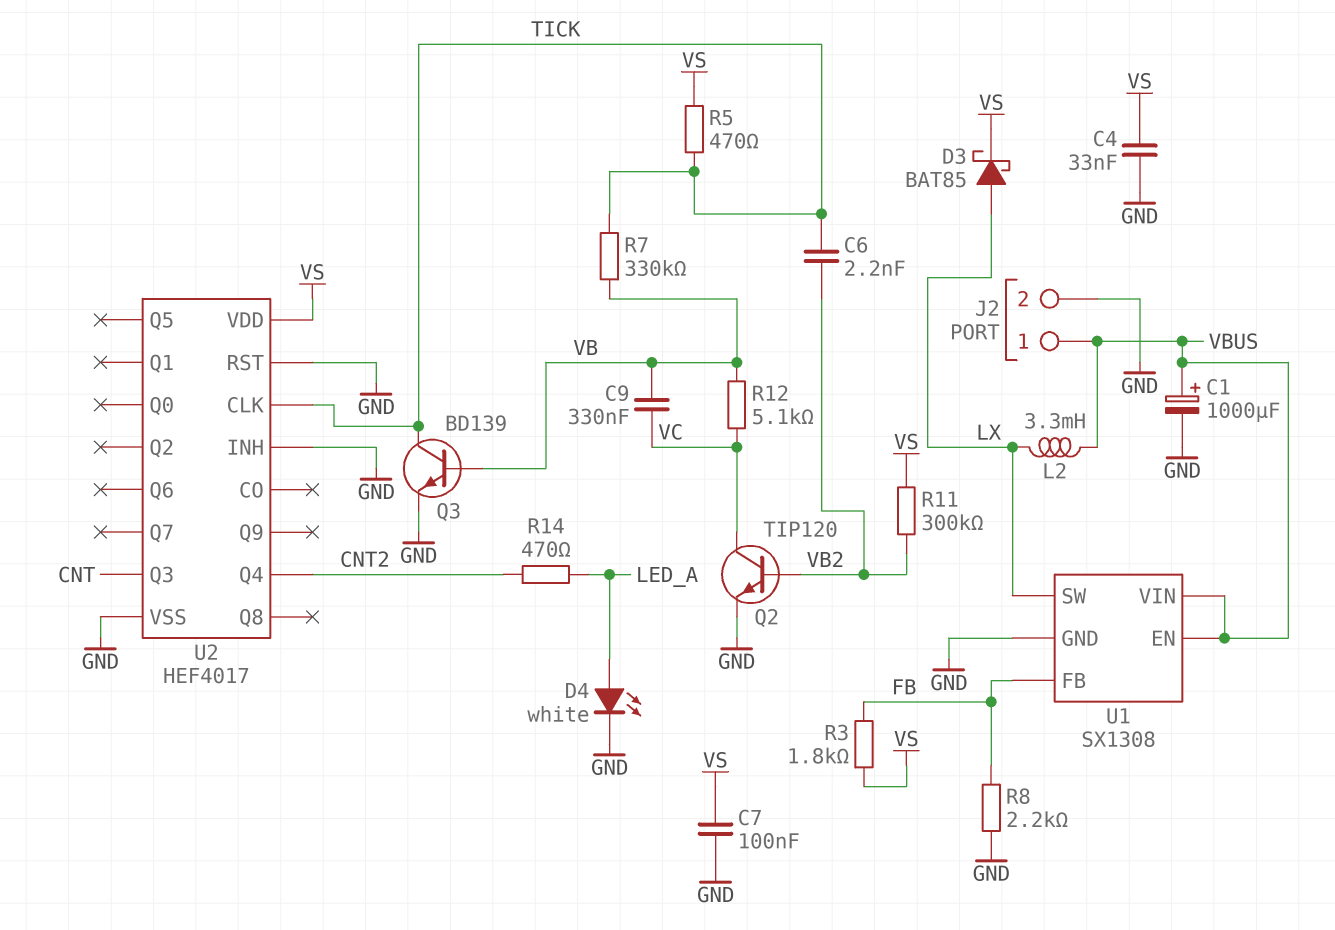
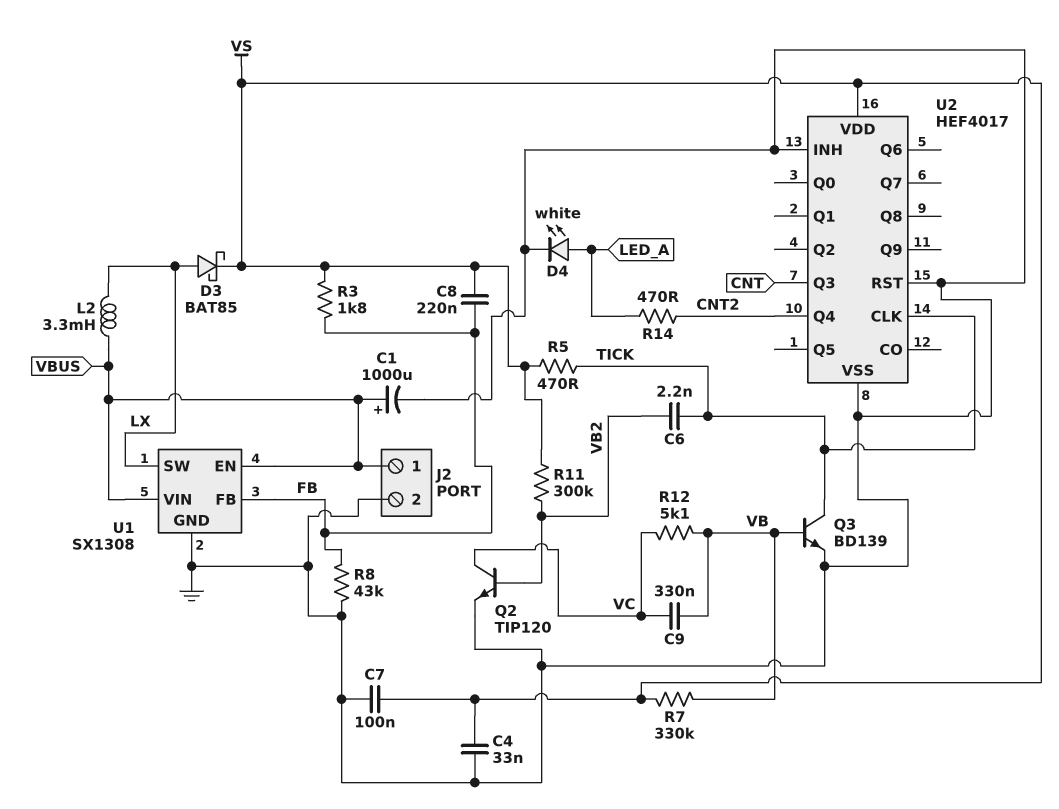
C8: none -> 220nF (FB, VS)
R7: 330k (TICK, VB) -> 330k (VB, VS)
R8: 2.2k (FB, GND) -> 43k (FB, GND)

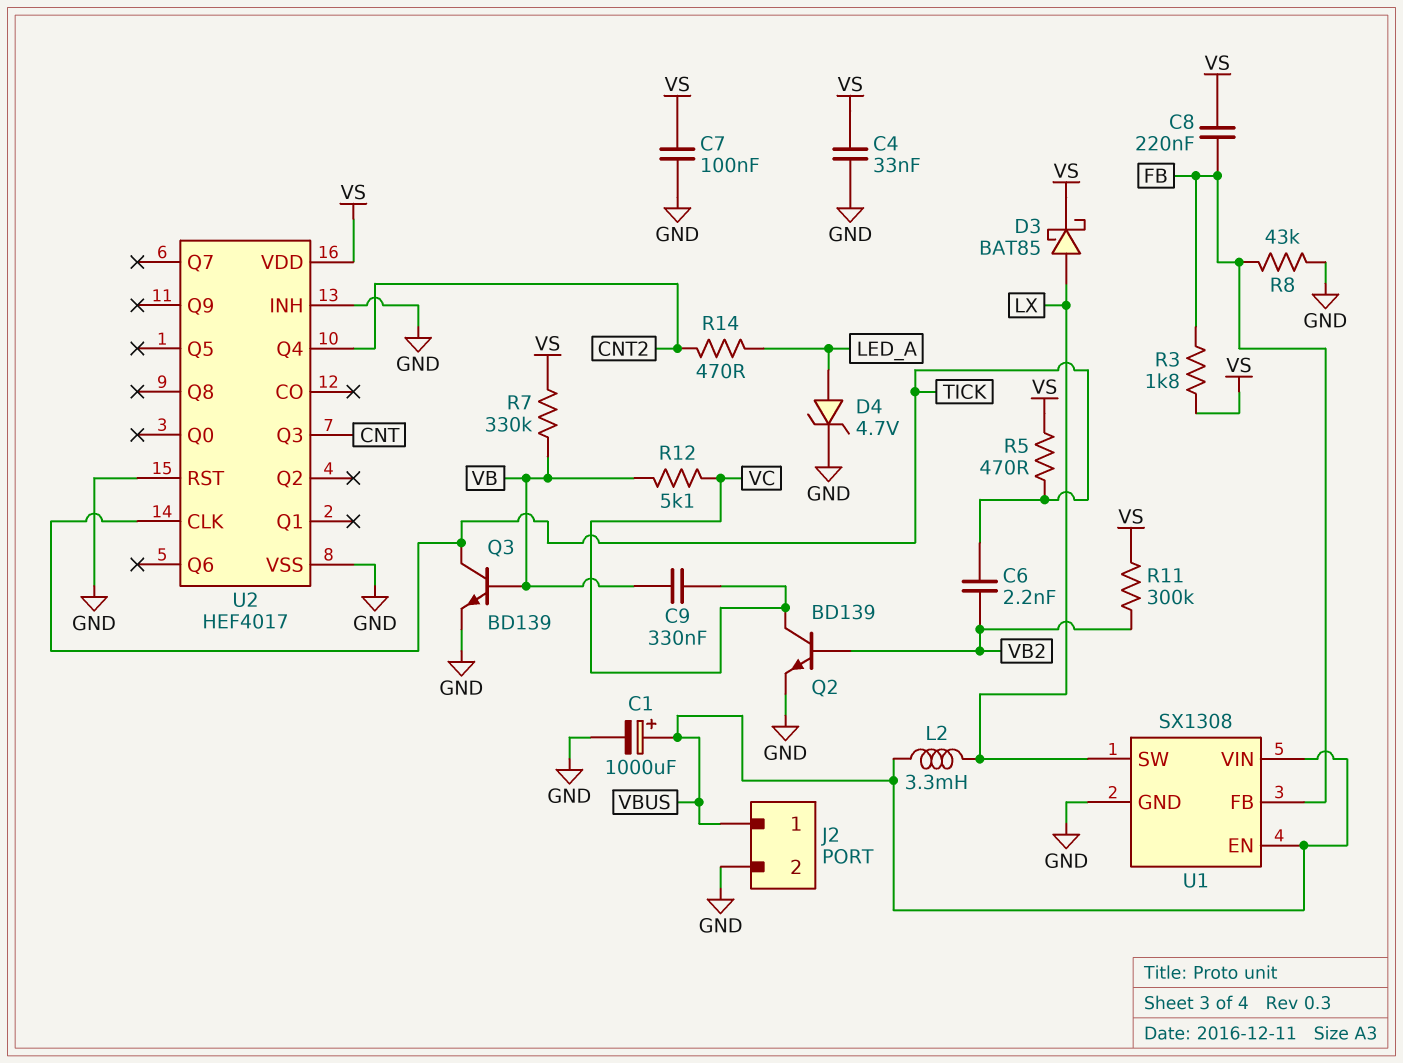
D4: LED white (A LED_A, K GND) -> zener 4.7V (A LED_A, K GND)
Q2: NPN TIP120 (B VB2, C VC, E GND) -> NPN BD139 (B VB2, C VC, E GND)

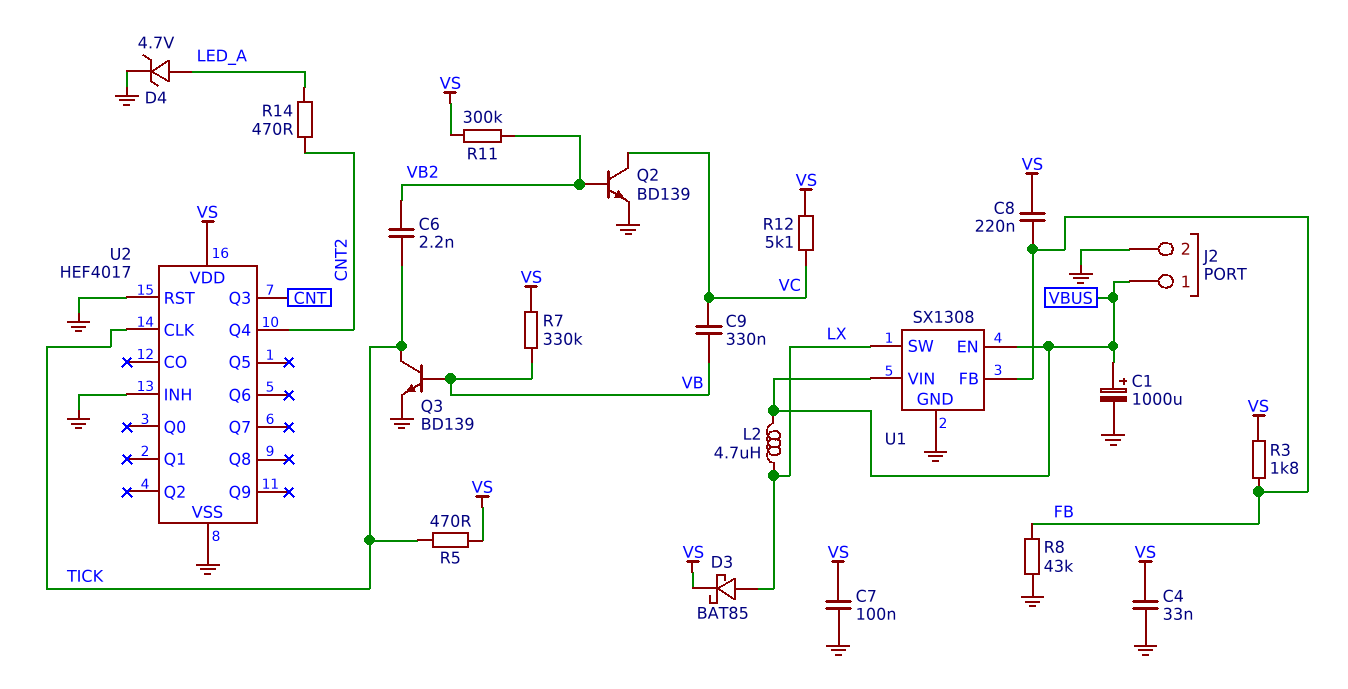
L2: 3.3mH (LX, VBUS) -> 4.7uH (LX, VBUS)
R12: 5.1k (VB, VC) -> 5.1k (VC, VS)

